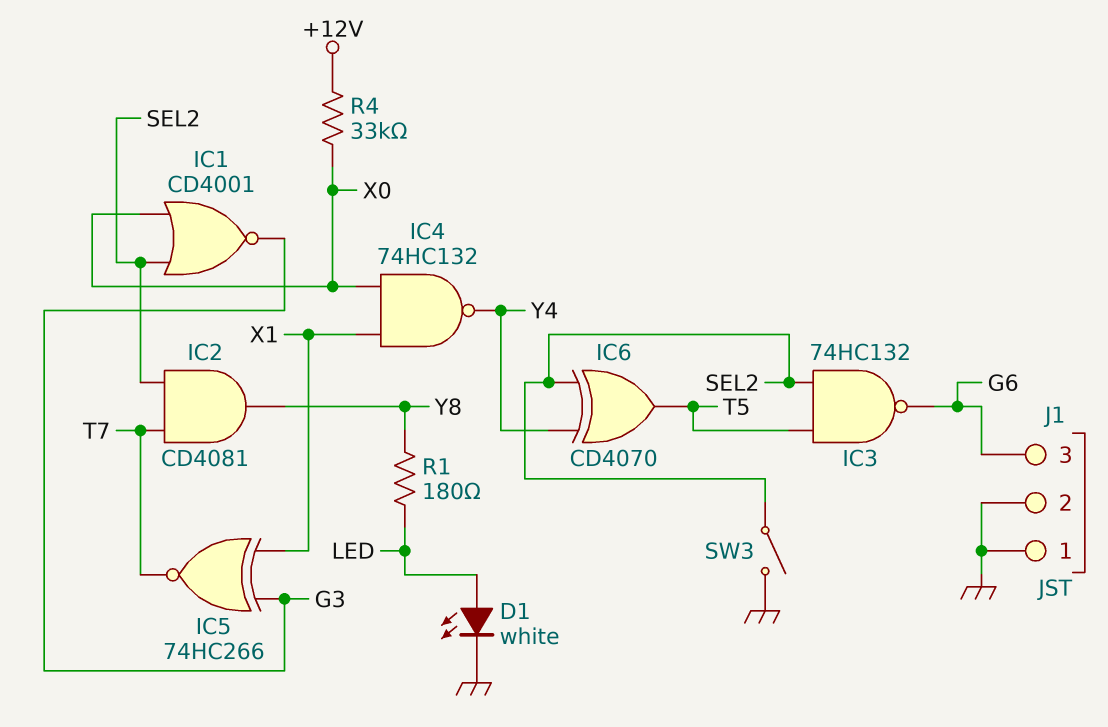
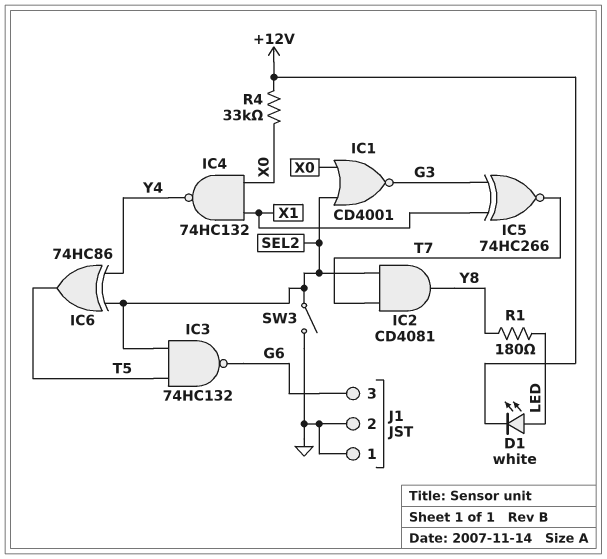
D1: LED white (A LED, K GND) -> LED white (A LED, K +12V)
IC6: XOR CD4070 (in SEL2, in Y4, out T5) -> XOR 74HC86 (in SEL2, in Y4, out T5)

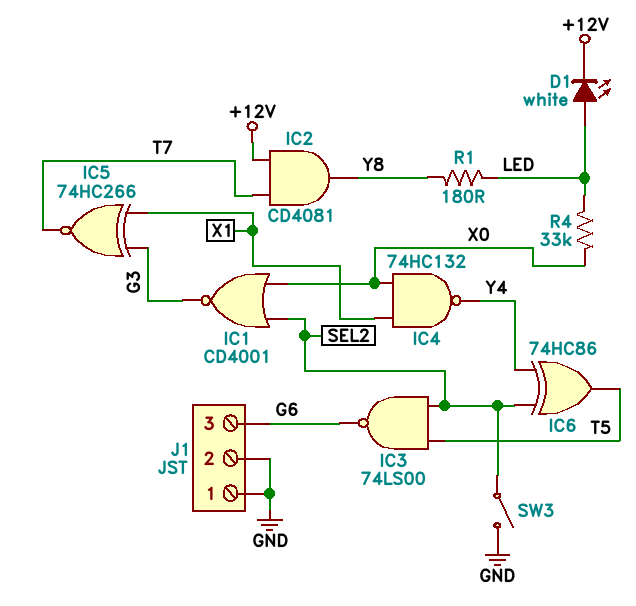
IC2: AND CD4081 (in SEL2, in T7, out Y8) -> AND CD4081 (in +12V, in T7, out Y8)
IC3: NAND 74HC132 (in SEL2, in T5, out G6) -> NAND 74LS00 (in SEL2, in T5, out G6)
R4: 33k (+12V, X0) -> 33k (LED, X0)

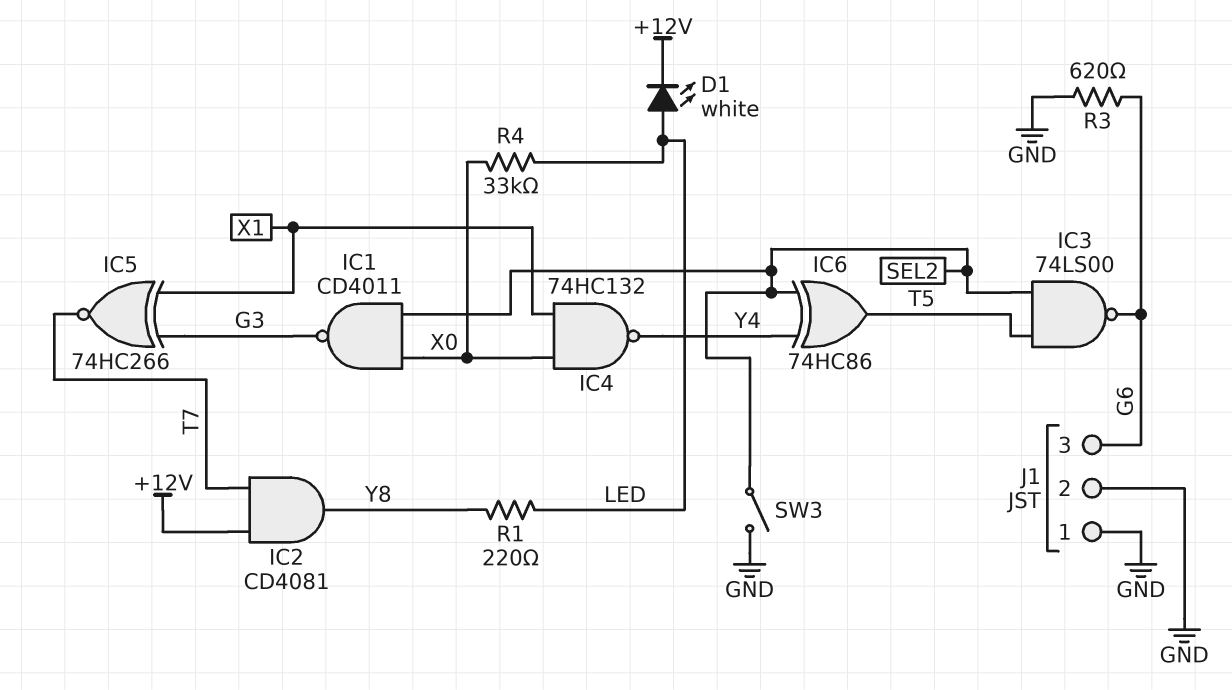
IC1: NOR CD4001 (in SEL2, in X0, out G3) -> NAND CD4011 (in SEL2, in X0, out G3)
R1: 180 (LED, Y8) -> 220 (LED, Y8)
R3: none -> 620 (G6, GND)

